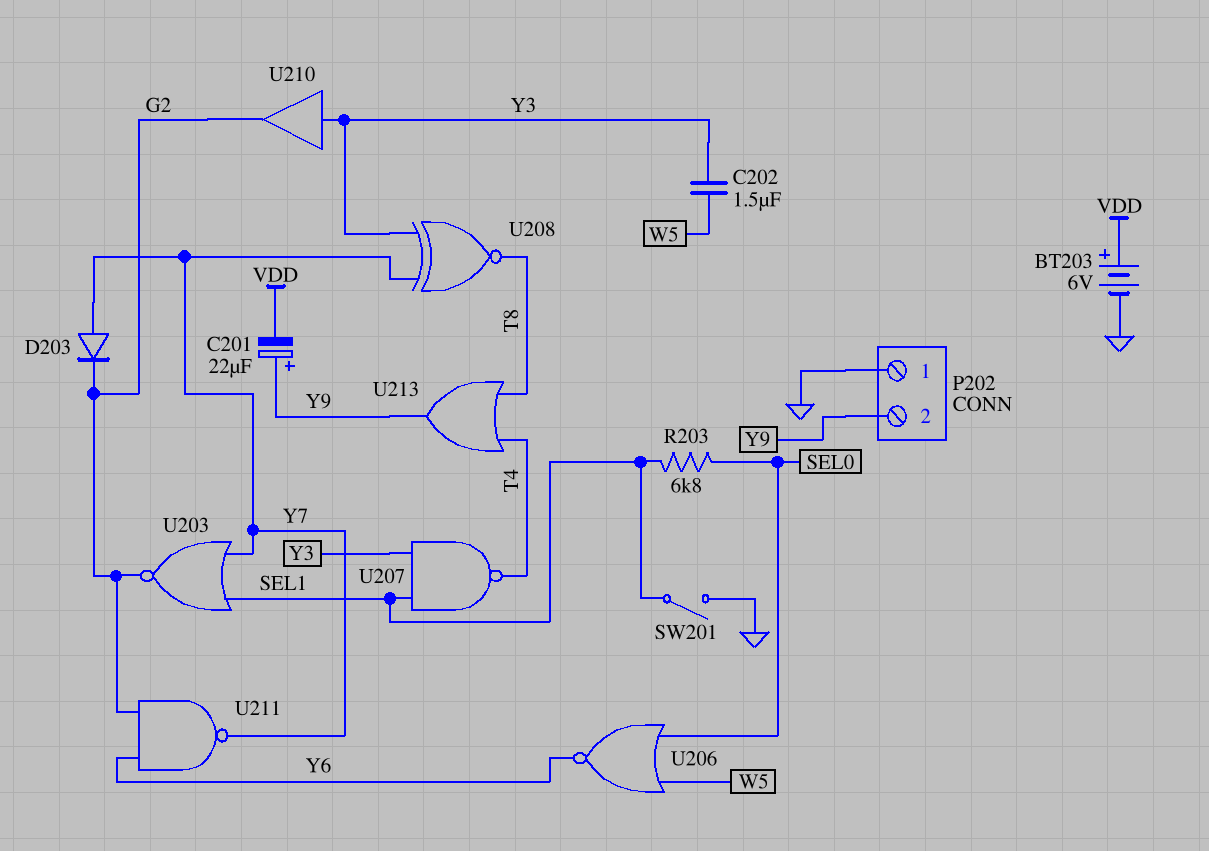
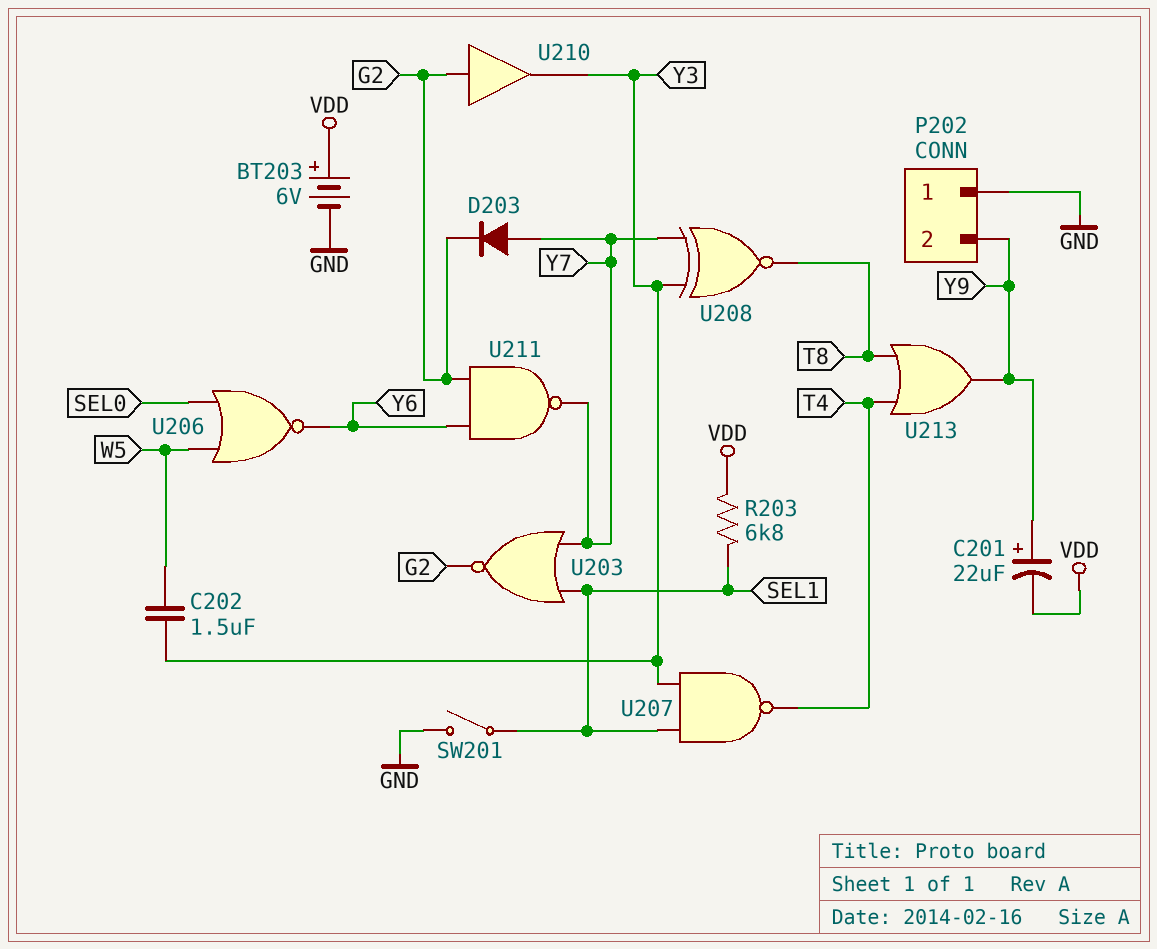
R203: 6.8k (SEL0, SEL1) -> 6.8k (SEL1, VDD)
U210: buffer (in Y3, out G2) -> buffer (in G2, out Y3)

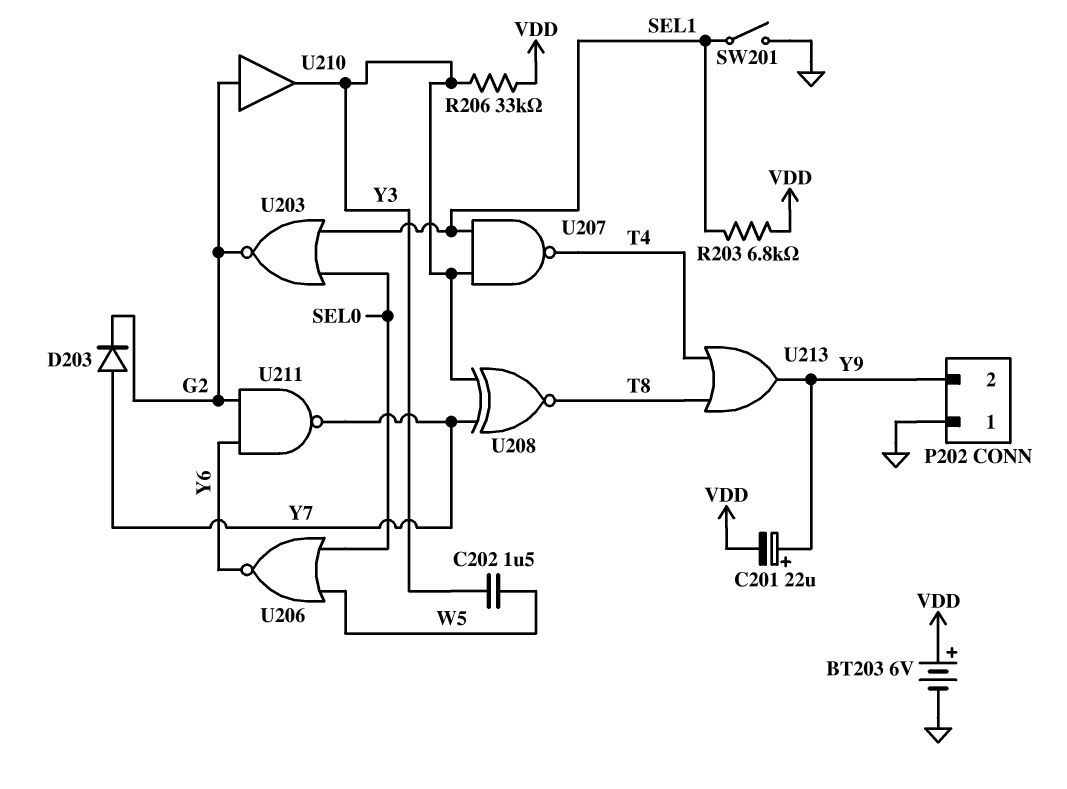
R206: none -> 33k (VDD, Y3)
U203: NOR (in SEL1, in Y7, out G2) -> NOR (in SEL0, in SEL1, out G2)

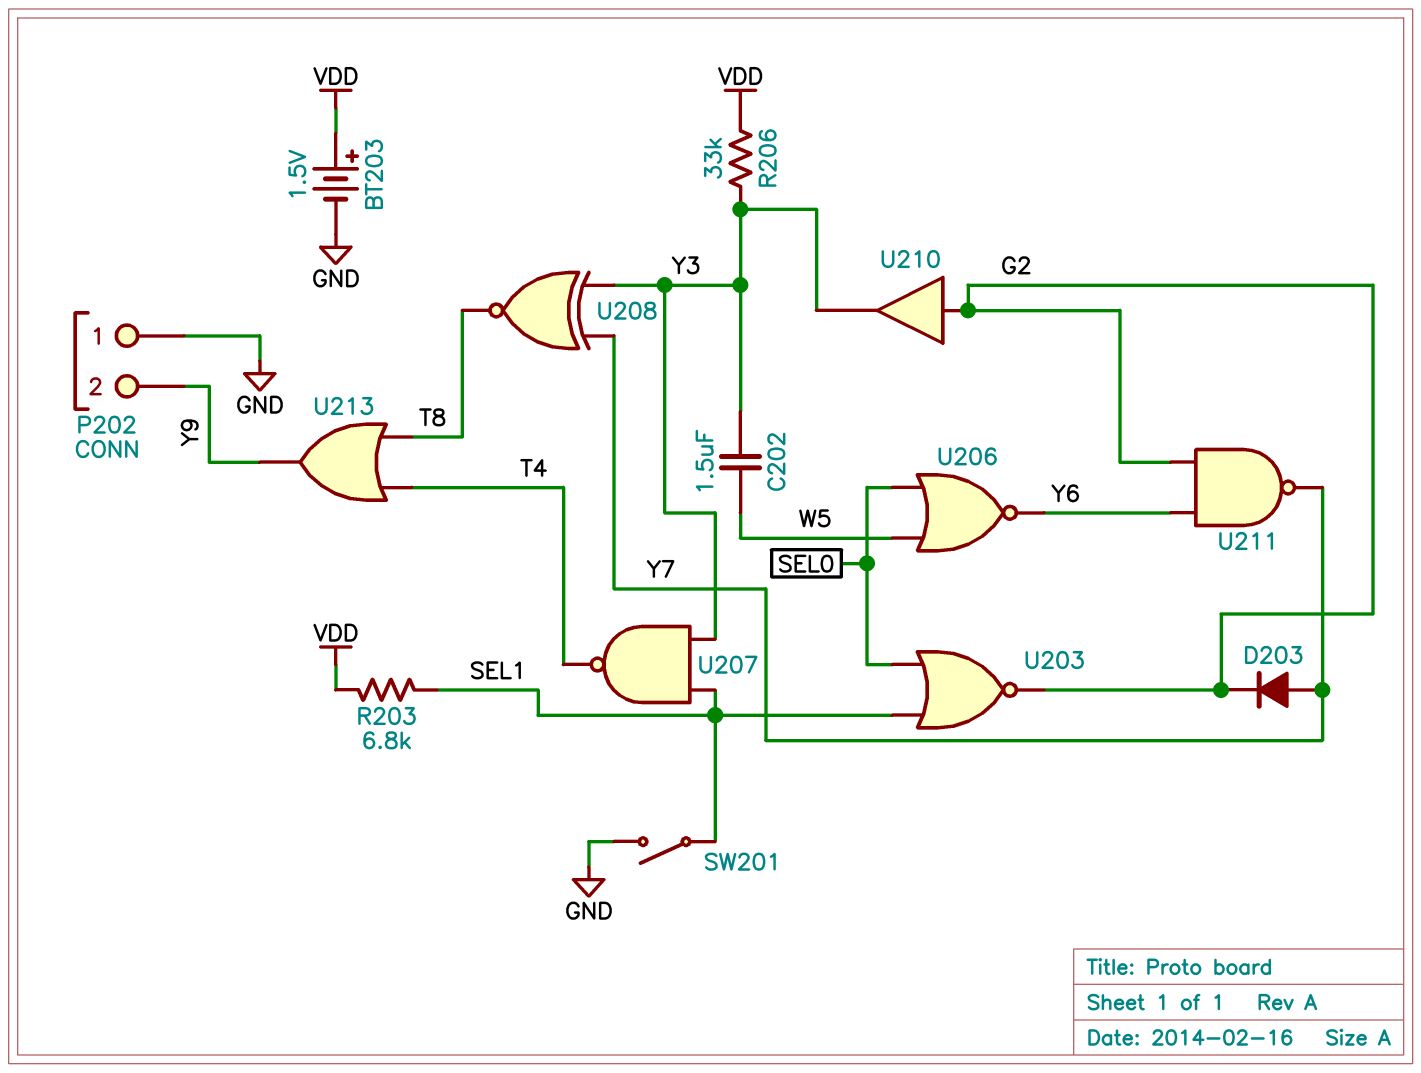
BT203: 6V (plus VDD, minus GND) -> 1.5V (plus VDD, minus GND)
C201: 22uF (plus Y9, minus VDD) -> none

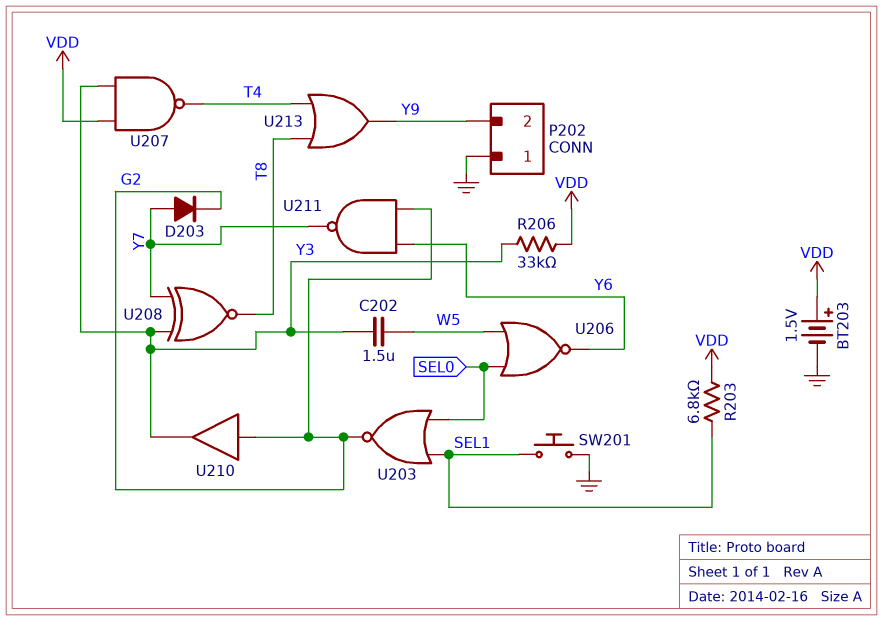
SW201: switch (GND, SEL1) -> button (GND, SEL1)
U207: NAND (in SEL1, in Y3, out T4) -> NAND (in VDD, in Y3, out T4)

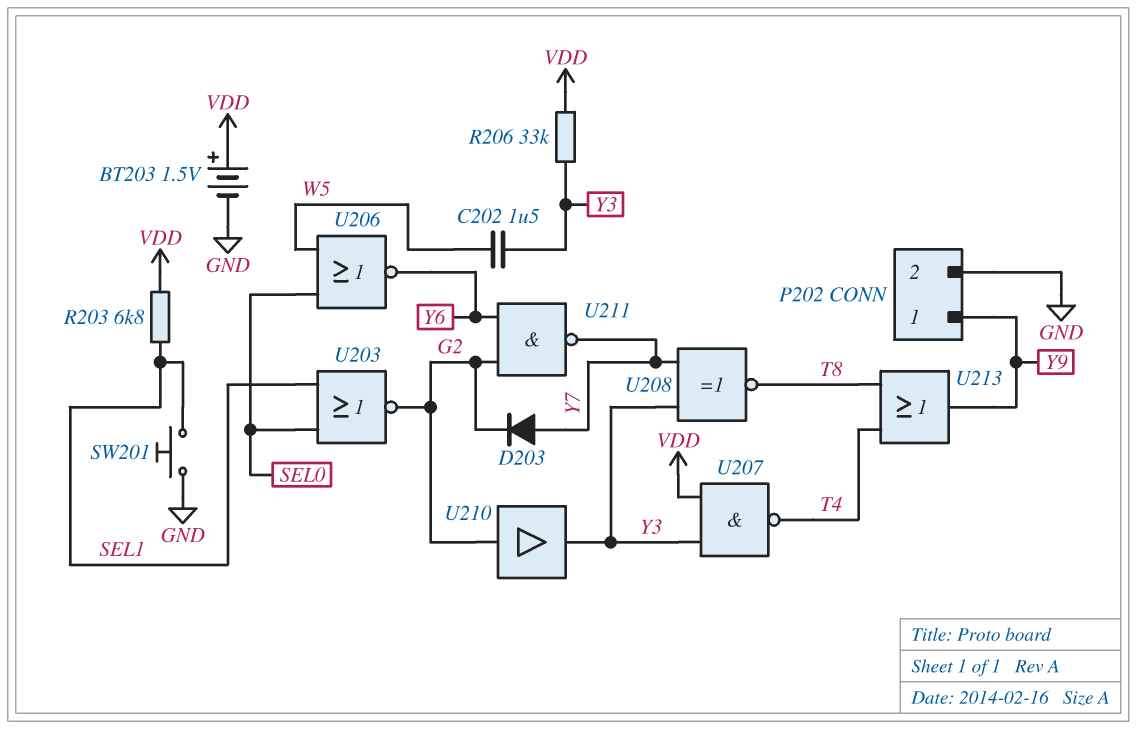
P202 pin 1: GND -> Y9
P202 pin 2: Y9 -> GND

